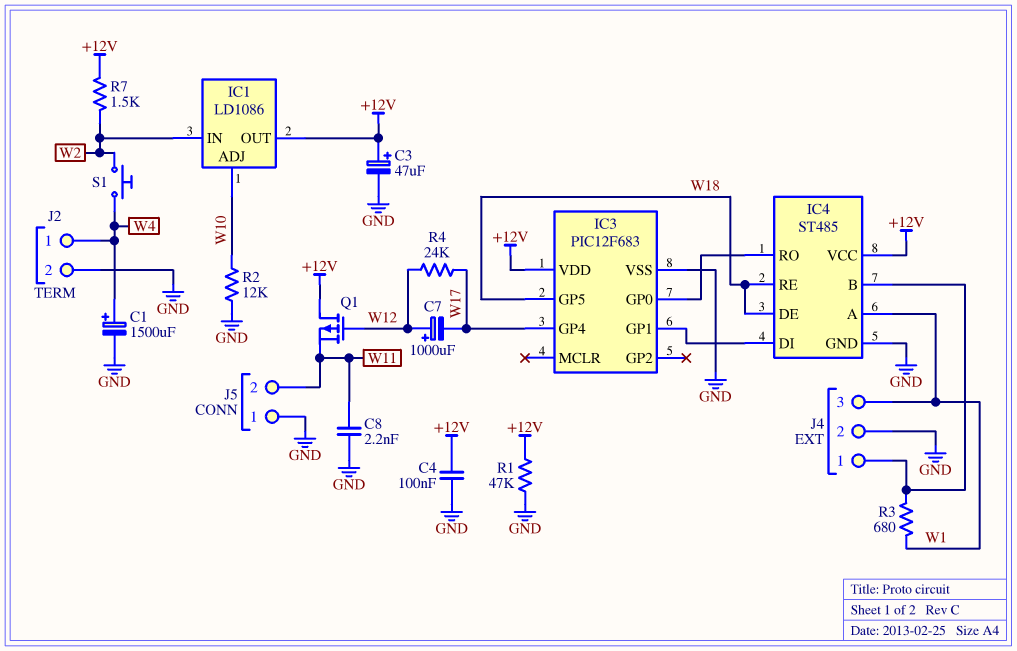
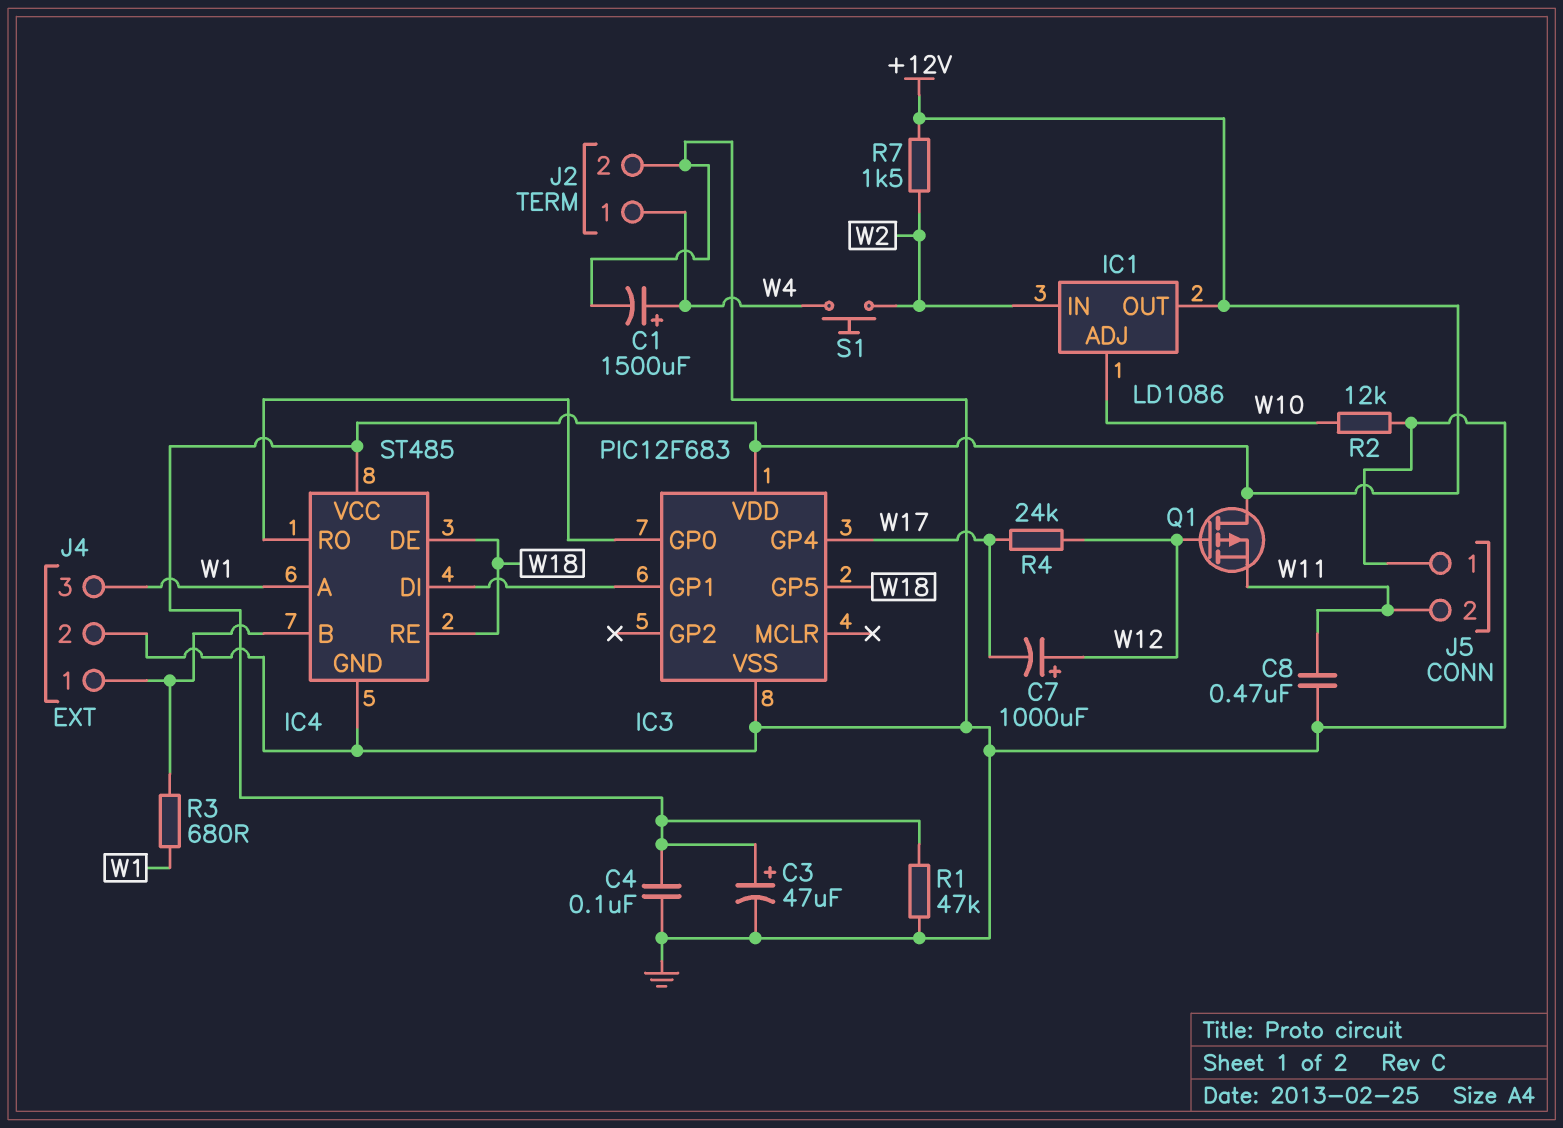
C8: 2.2nF (GND, W11) -> 470nF (GND, W11)

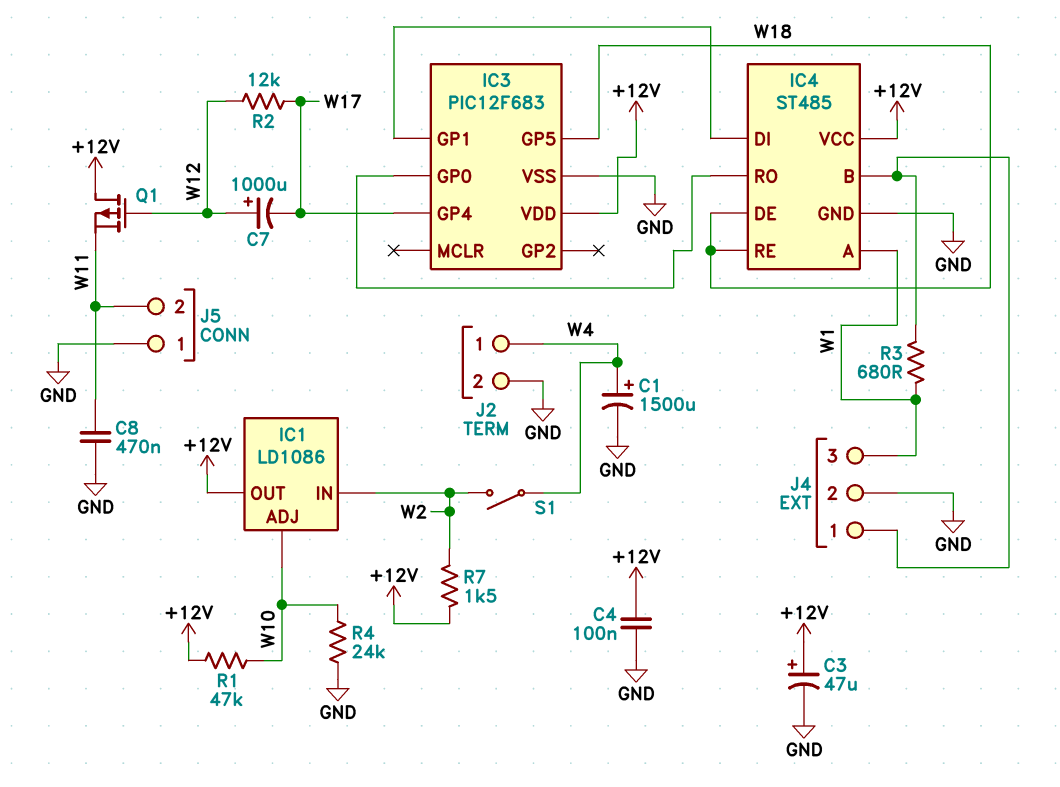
R1: 47k (+12V, GND) -> 47k (+12V, W10)
R2: 12k (GND, W10) -> 12k (W12, W17)
R4: 24k (W12, W17) -> 24k (GND, W10)
S1: button (W2, W4) -> switch (W2, W4)

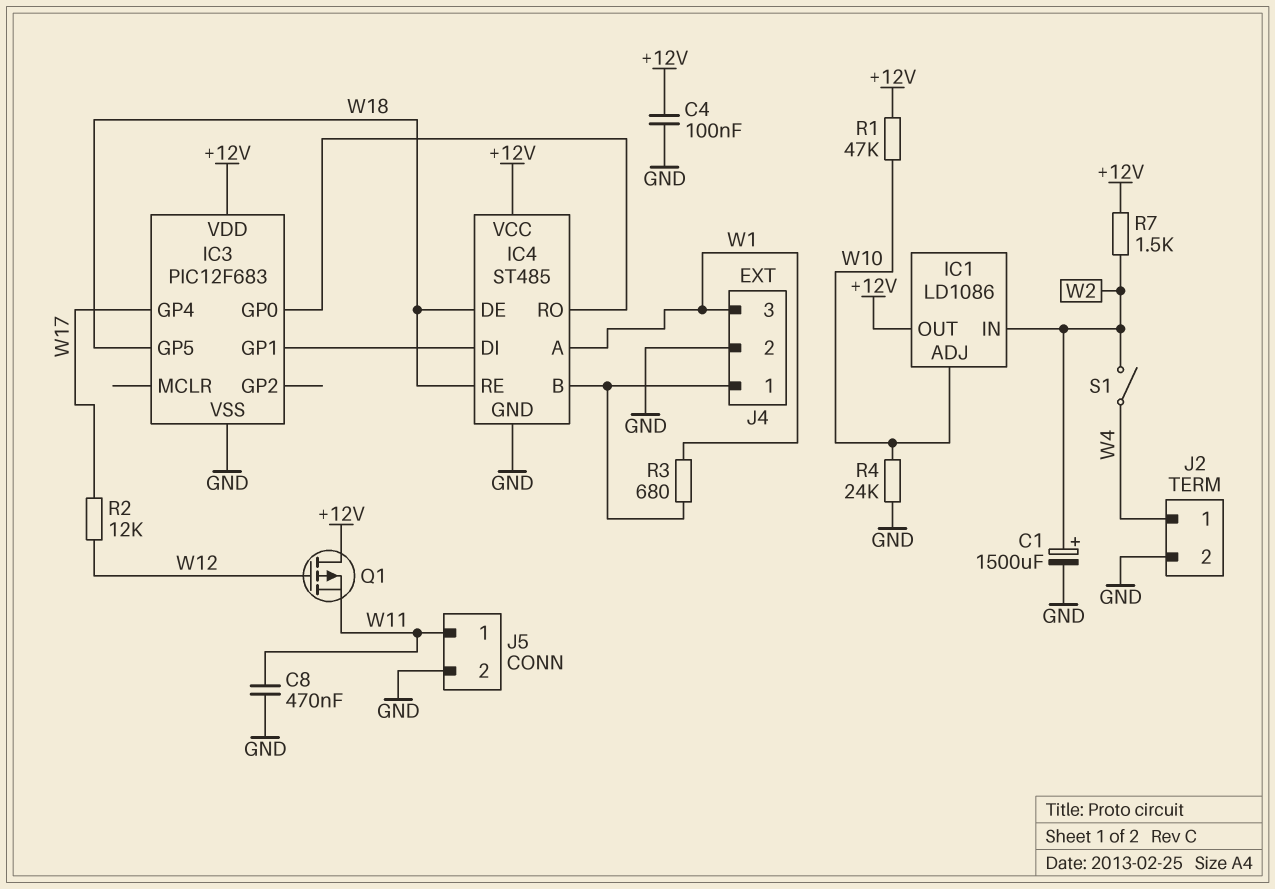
C1: 1500uF (plus W4, minus GND) -> 1500uF (plus W2, minus GND)
C3: 47uF (plus +12V, minus GND) -> none
C7: 1000uF (plus W12, minus W17) -> none
J5 pin 1: GND -> W11
J5 pin 2: W11 -> GND

